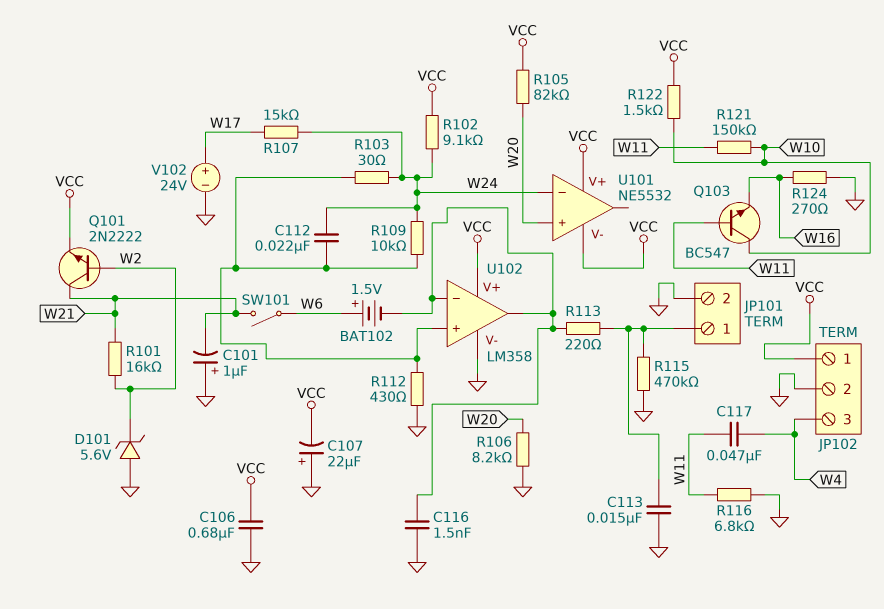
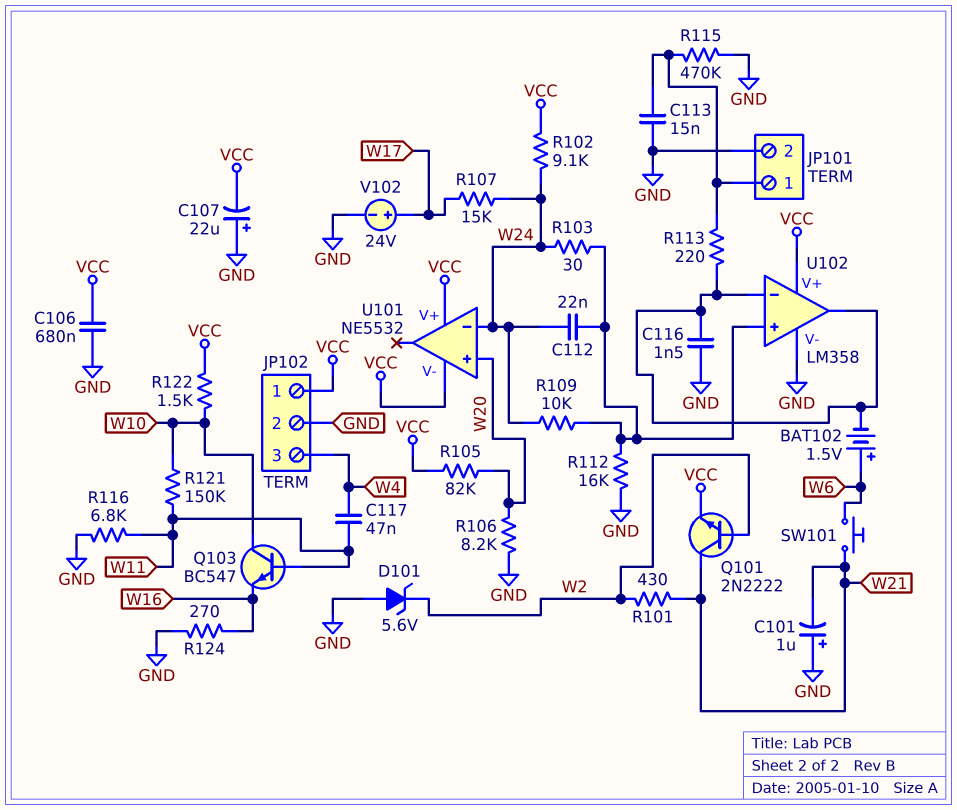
R101: 16k (W2, W21) -> 430 (W2, W21)
R112: 430 (GND, U102/in+) -> 16k (GND, U102/in+)
SW101: switch (W6, W21) -> button (W6, W21)

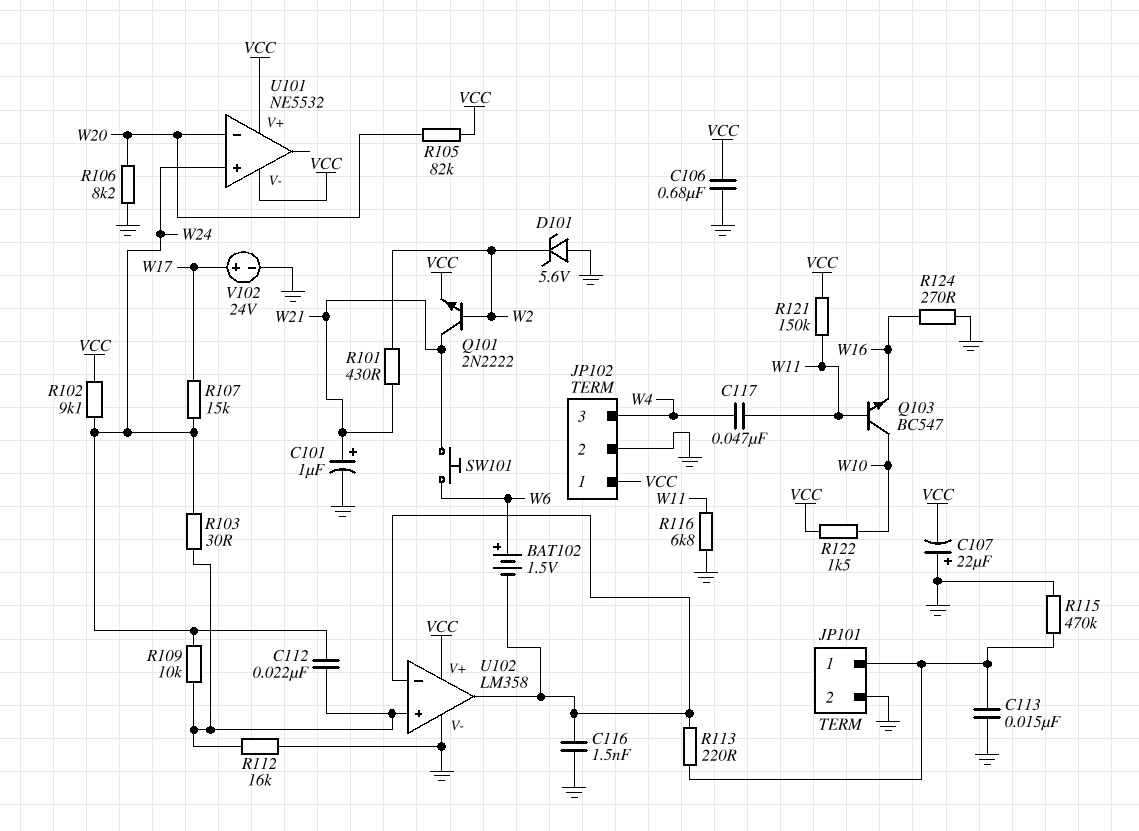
C101: 1uF (plus GND, minus W21) -> 1uF (plus W21, minus GND)
R121: 150k (W10, W11) -> 150k (VCC, W11)
U101 pin in+: W20 -> W24
U101 pin in-: W24 -> W20

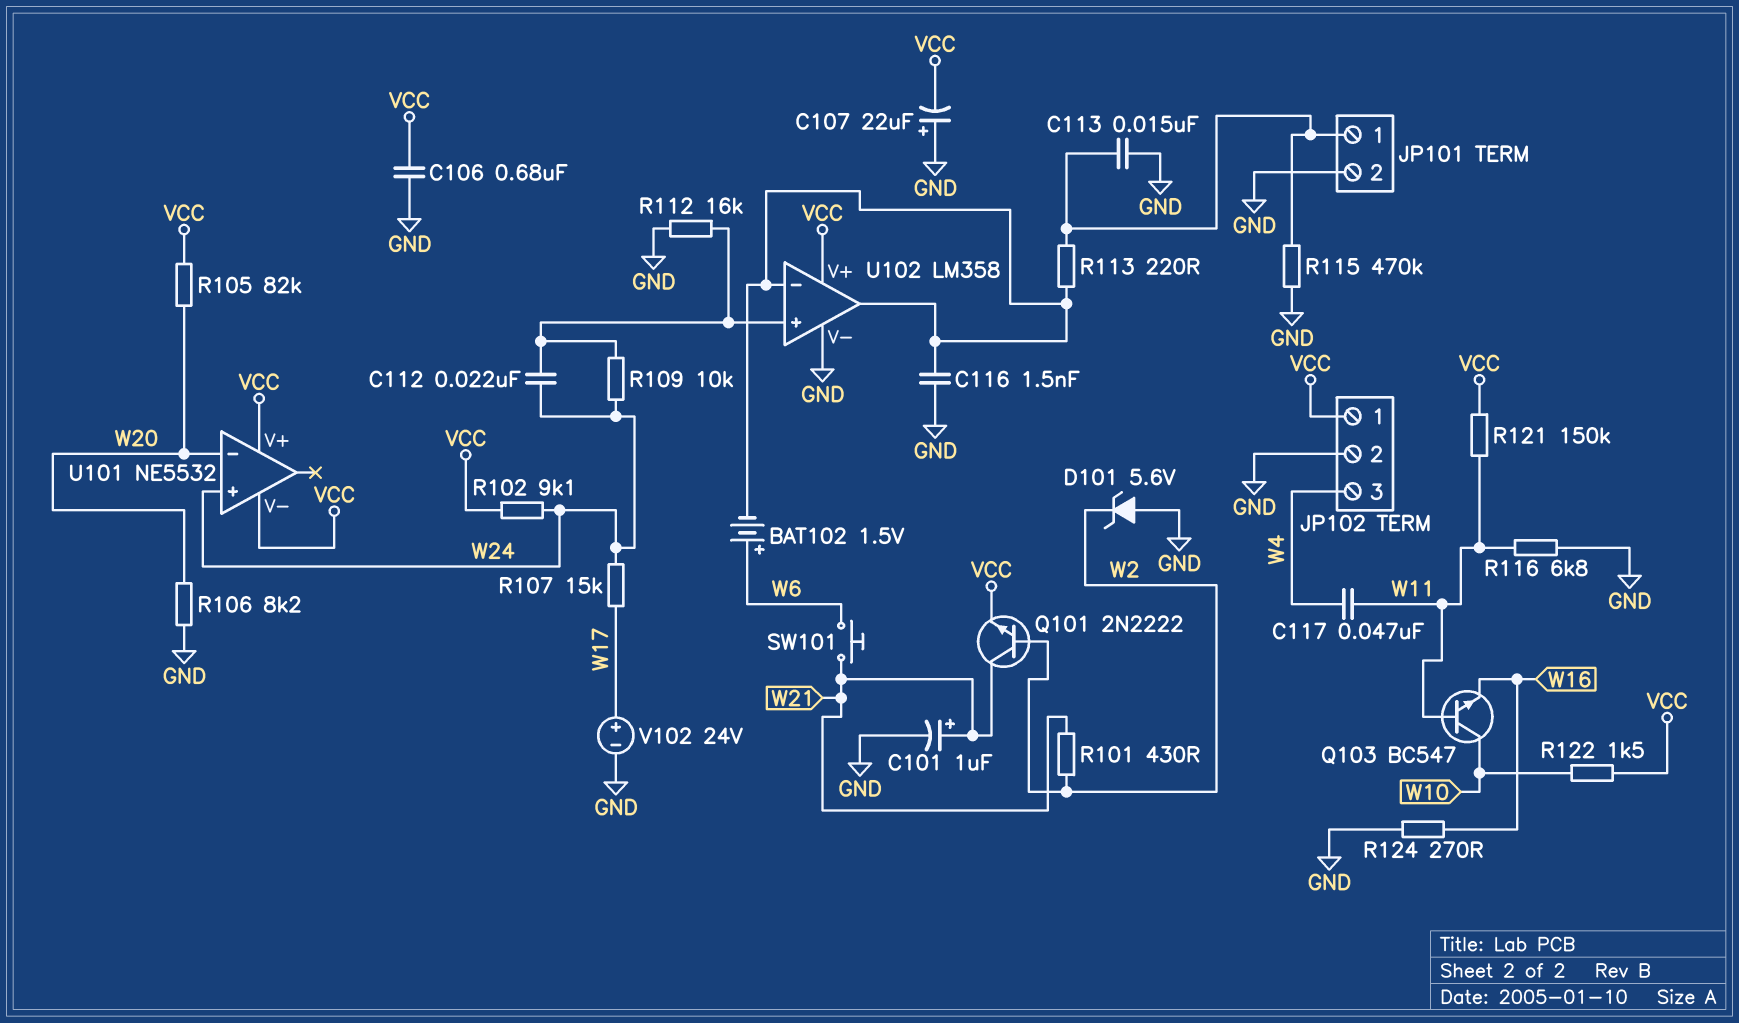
R103: 30 (U102/in+, W24) -> none

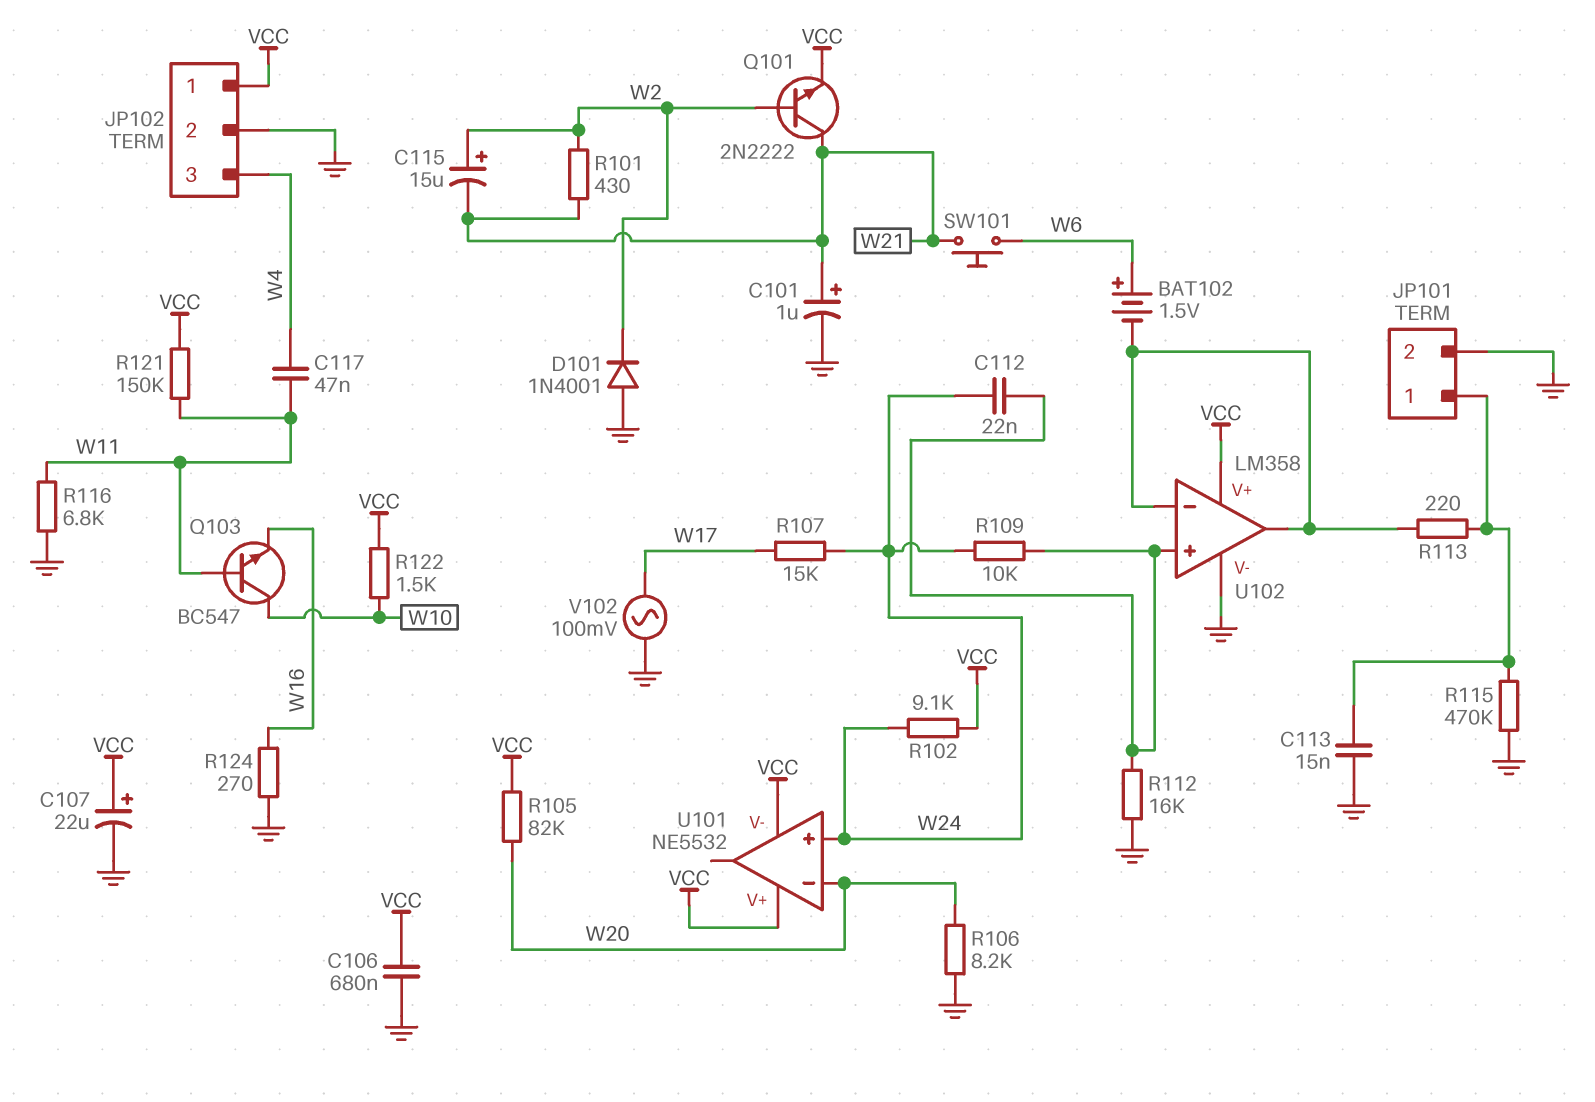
C107: 22uF (plus GND, minus VCC) -> 22uF (plus VCC, minus GND)
C115: none -> 15uF (plus W2, minus W21)
C116: 1.5nF (GND, U102/in-) -> none
D101: zener 5.6V (A GND, K W2) -> diode 1N4001 (A GND, K W2)
V102: 24V (plus W17, minus GND) -> AC 100mV (GND, W17)

